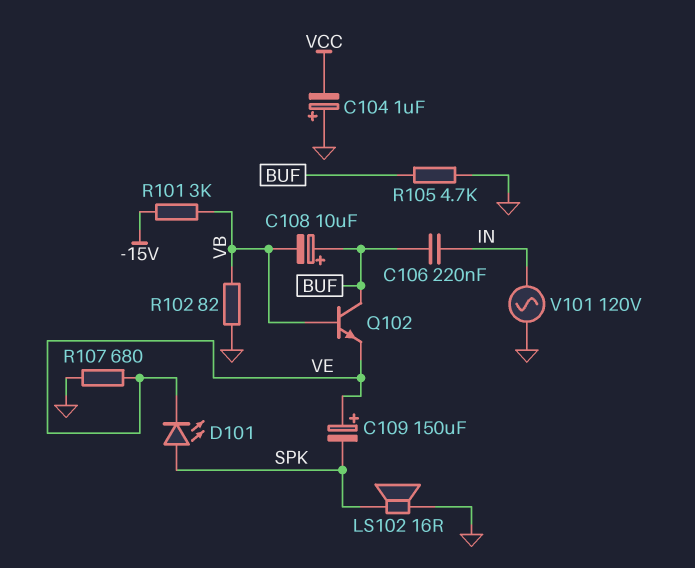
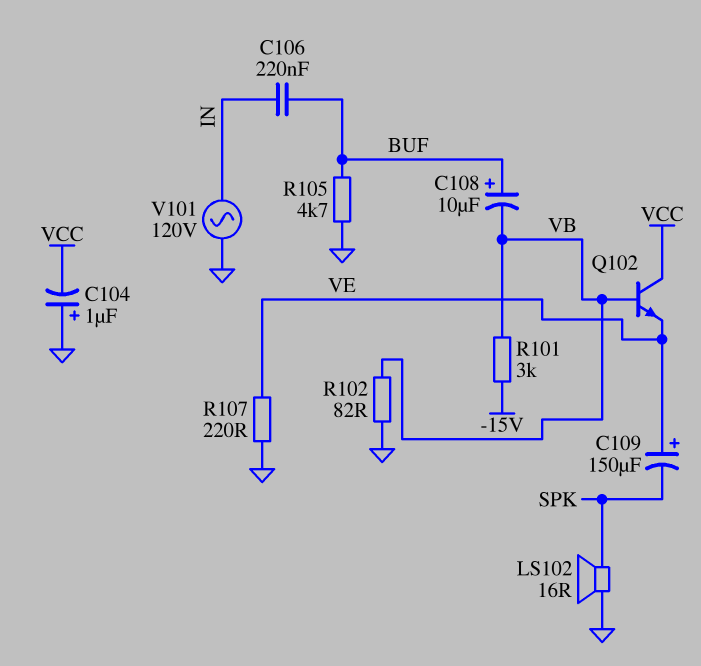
D101: LED (A SPK, K VE) -> none
Q102: NPN (B VB, C BUF, E VE) -> NPN (B VB, C VCC, E VE)
R107: 680 (GND, VE) -> 220 (GND, VE)

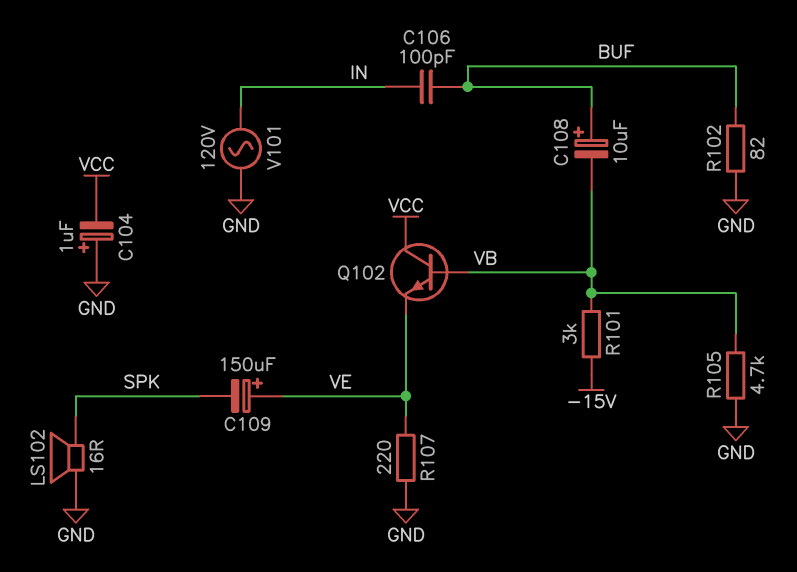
C106: 220nF (BUF, IN) -> 100pF (BUF, IN)
R102: 82 (GND, VB) -> 82 (BUF, GND)
R105: 4.7k (BUF, GND) -> 4.7k (GND, VB)

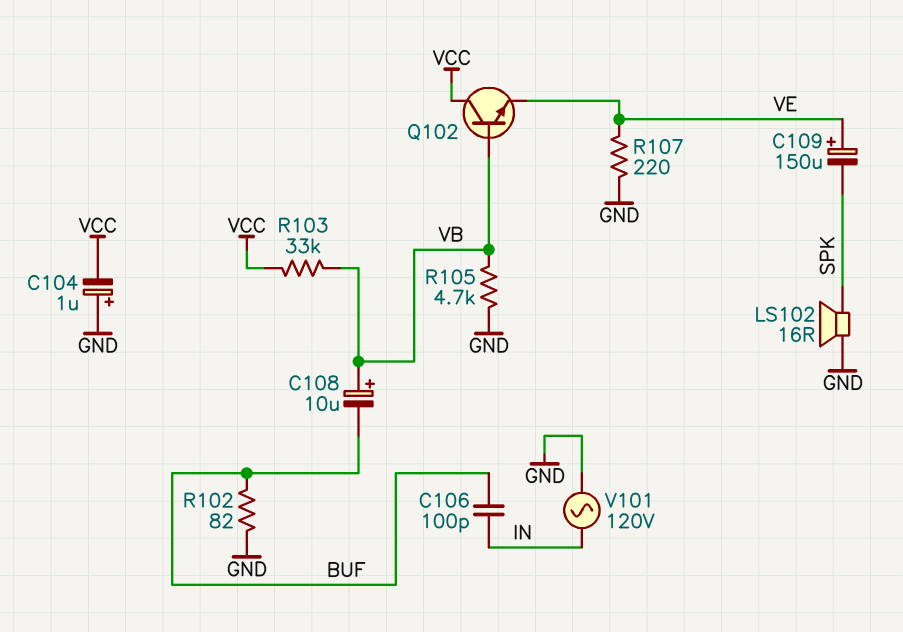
C108: 10uF (plus BUF, minus VB) -> 10uF (plus VB, minus BUF)
R101: 3k (-15V, VB) -> none
R103: none -> 33k (VB, VCC)

